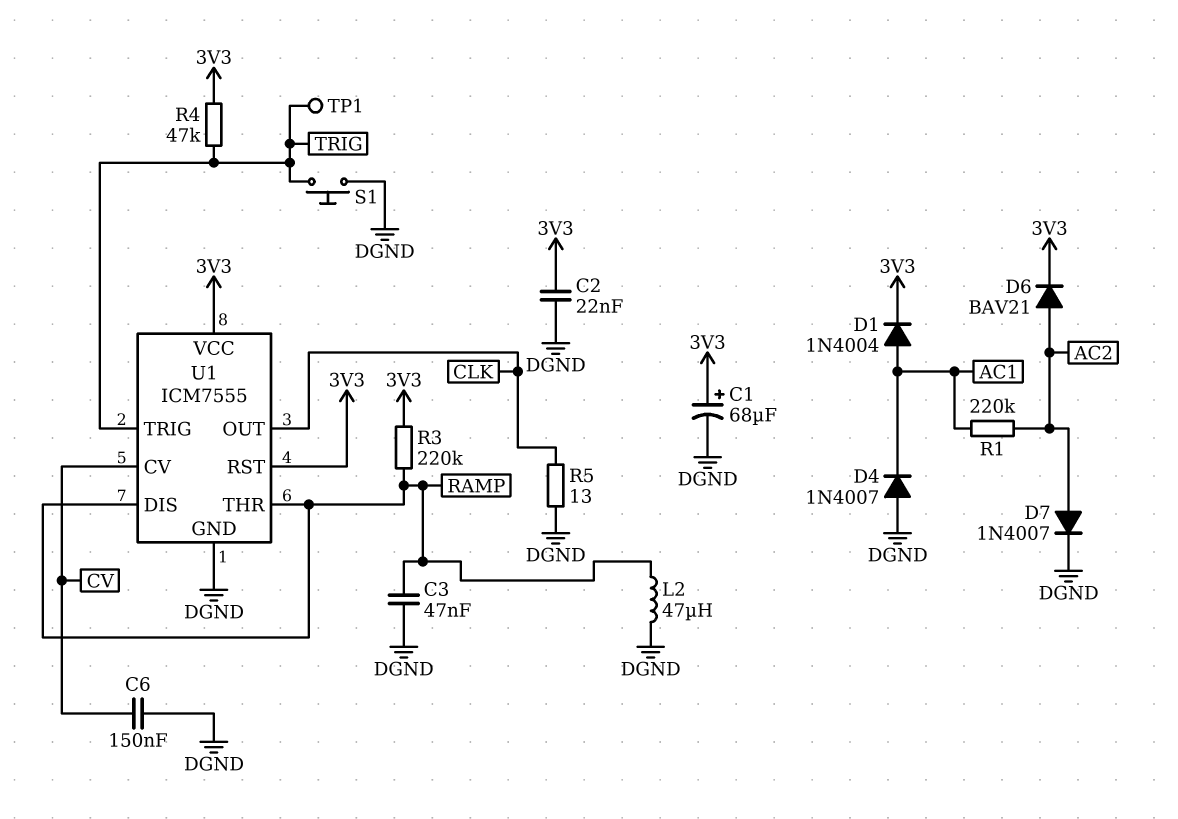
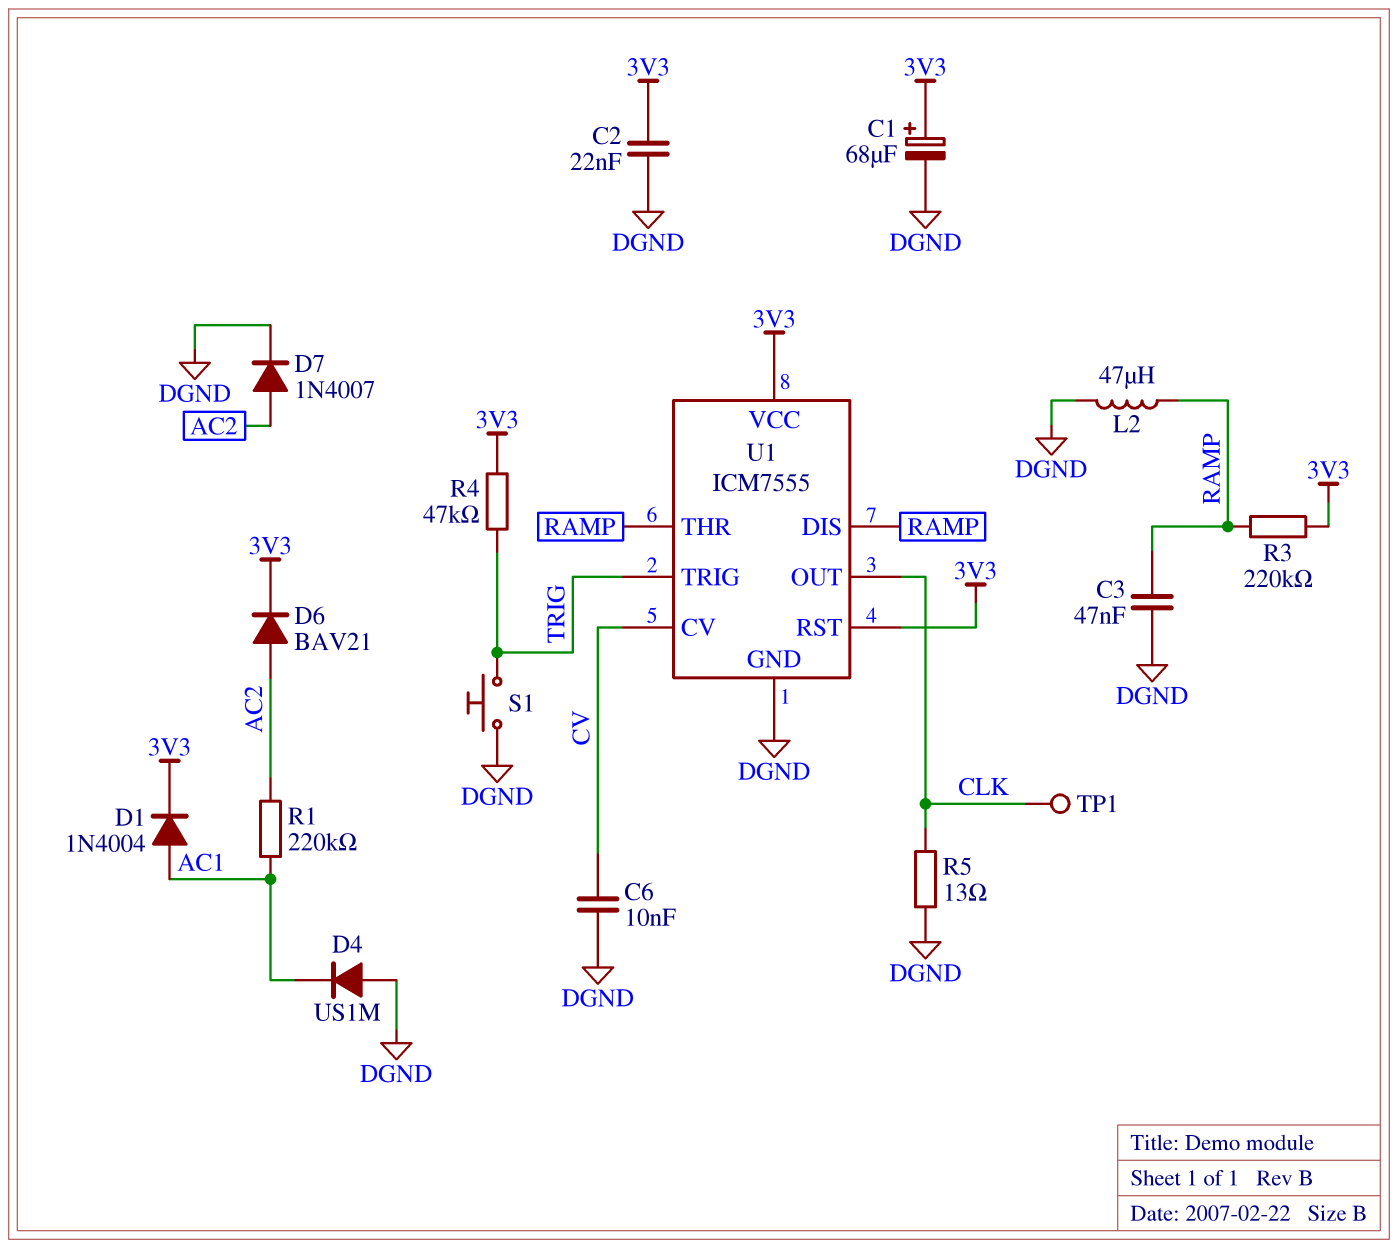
C6: 150nF (CV, DGND) -> 10nF (CV, DGND)
D4: diode 1N4007 (A DGND, K AC1) -> diode US1M (A DGND, K AC1)
TP1: test point (TRIG) -> test point (CLK)

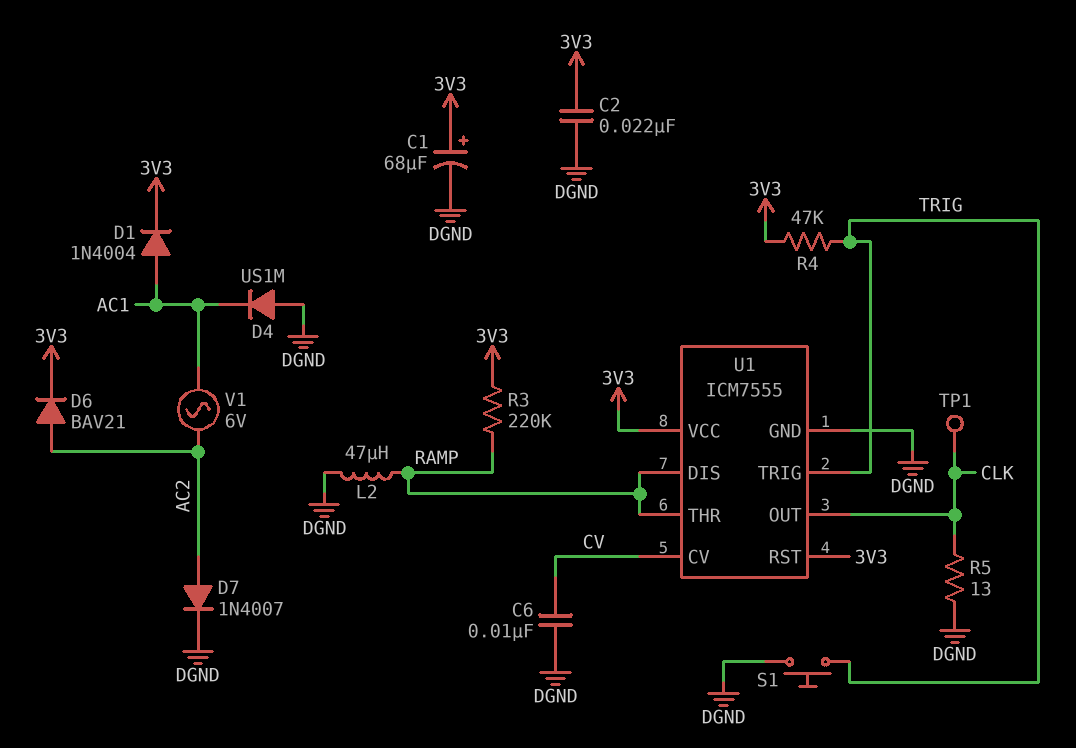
C3: 47nF (DGND, RAMP) -> none
R1: 220k (AC1, AC2) -> none
V1: none -> AC 6V (AC1, AC2)

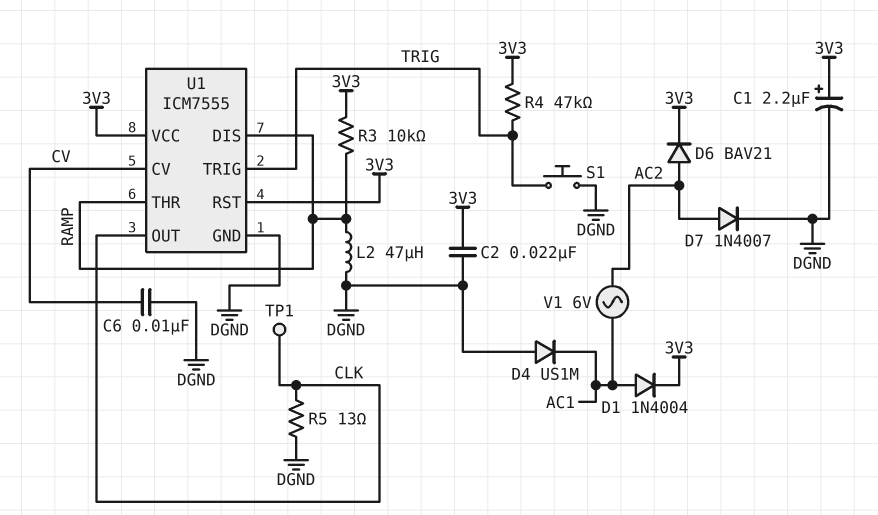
C1: 68uF (plus 3V3, minus DGND) -> 2.2uF (plus 3V3, minus DGND)
R3: 220k (3V3, RAMP) -> 10k (3V3, RAMP)

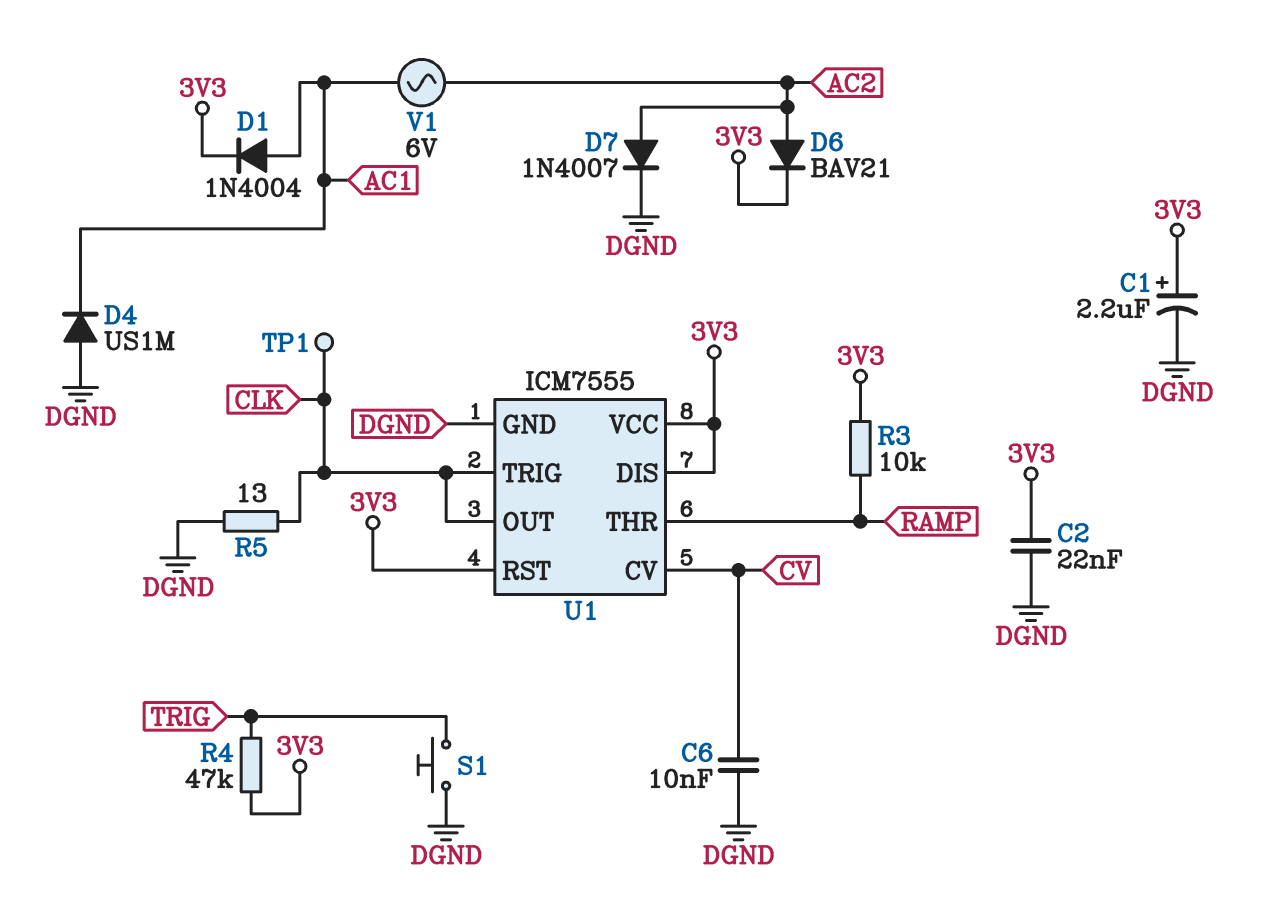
L2: 47uH (DGND, RAMP) -> none
U1 pin DIS: RAMP -> 3V3
U1 pin TRIG: TRIG -> CLK

